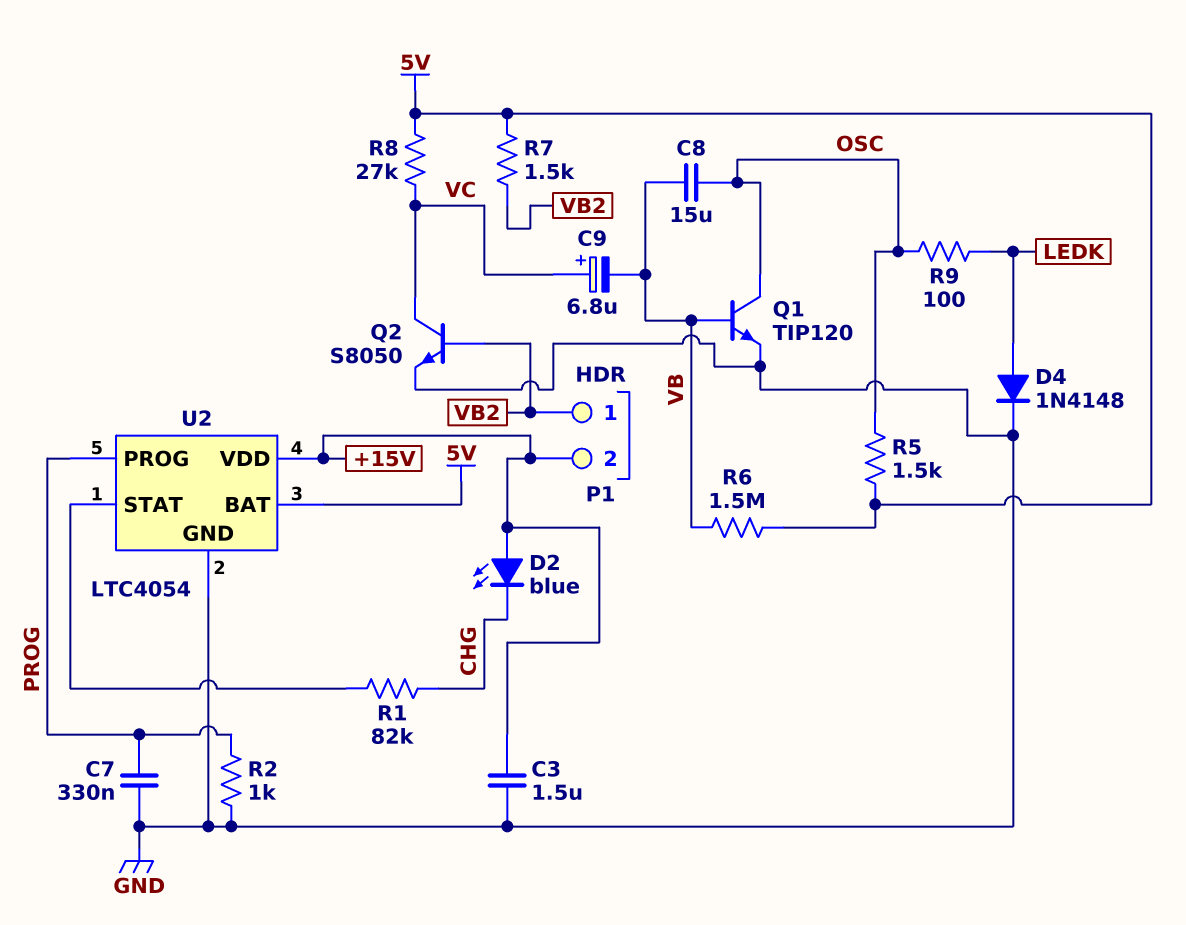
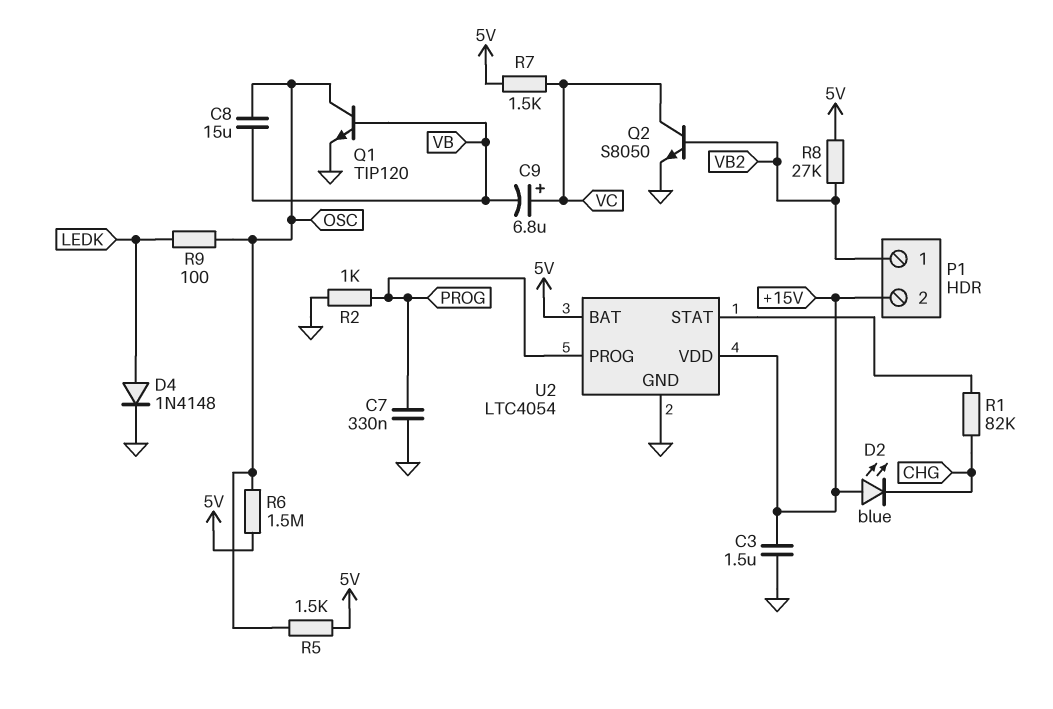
R6: 1.5M (5V, VB) -> 1.5M (5V, OSC)
R7: 1.5k (5V, VB2) -> 1.5k (5V, VC)
R8: 27k (5V, VC) -> 27k (5V, VB2)

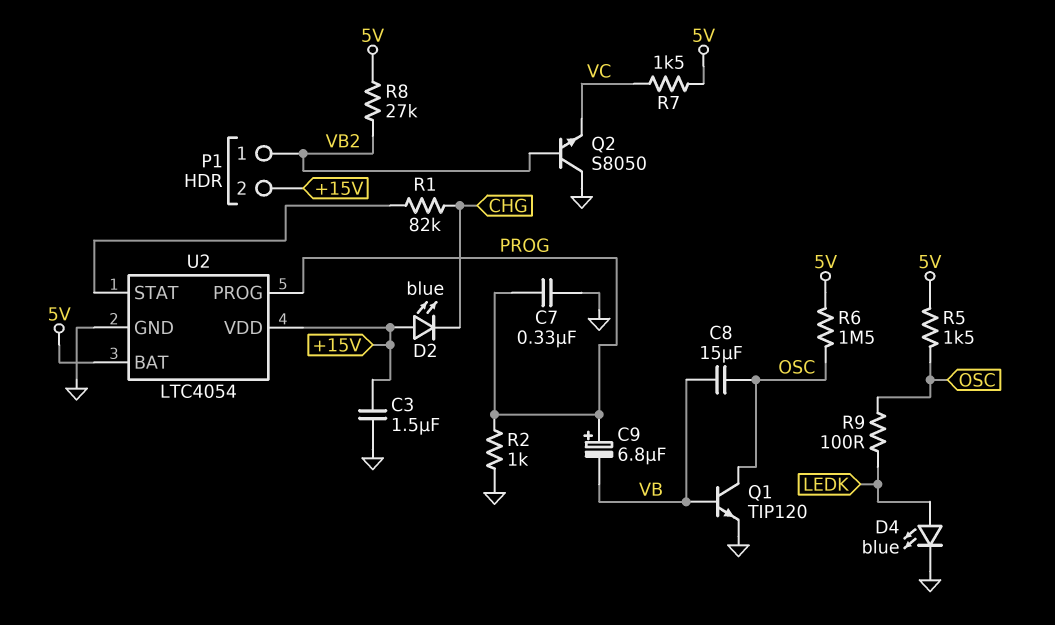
C9: 6.8uF (plus VC, minus VB) -> 6.8uF (plus PROG, minus VB)
D4: diode 1N4148 (A LEDK, K GND) -> LED blue (A LEDK, K GND)
Q2: NPN S8050 (B VB2, C VC, E GND) -> NPN S8050 (B VB2, C GND, E VC)

